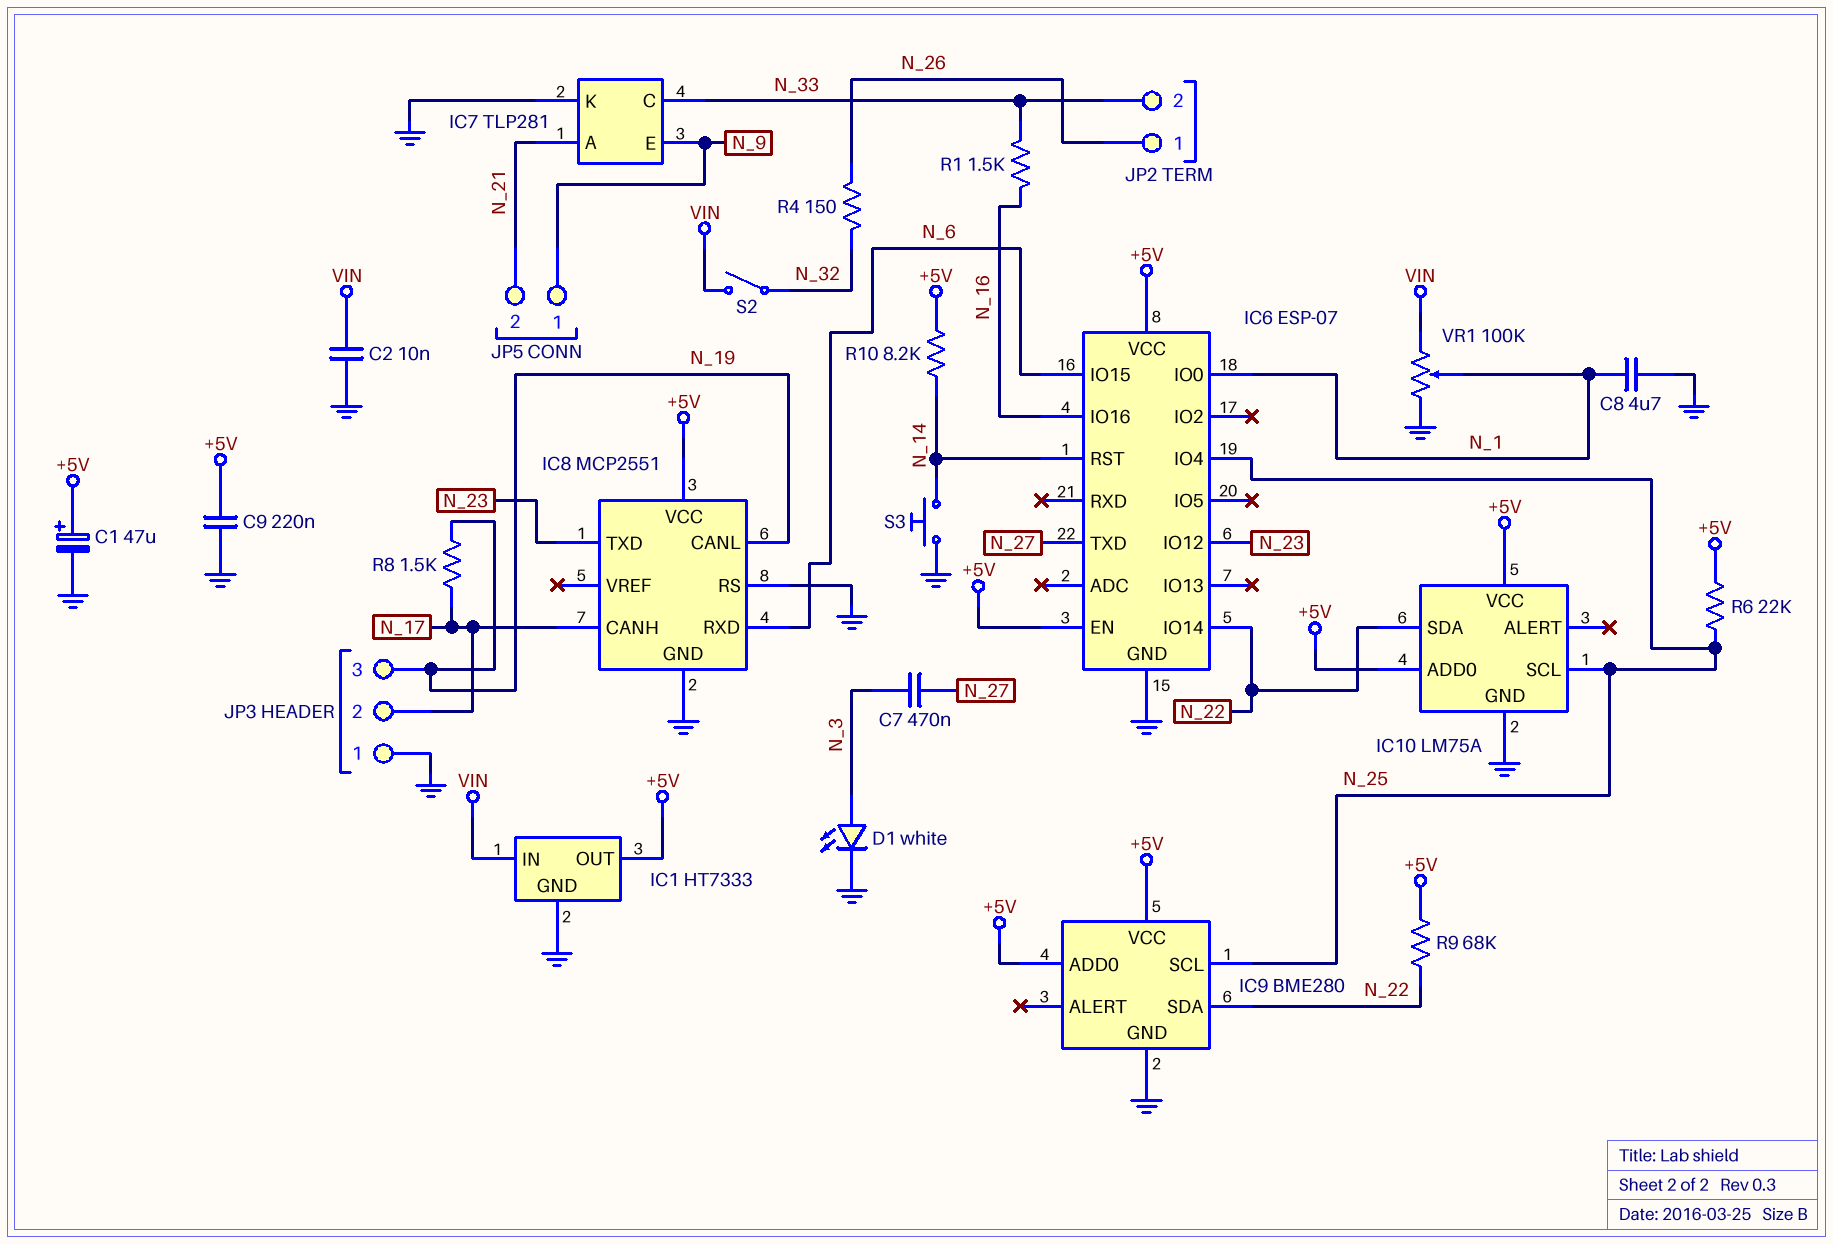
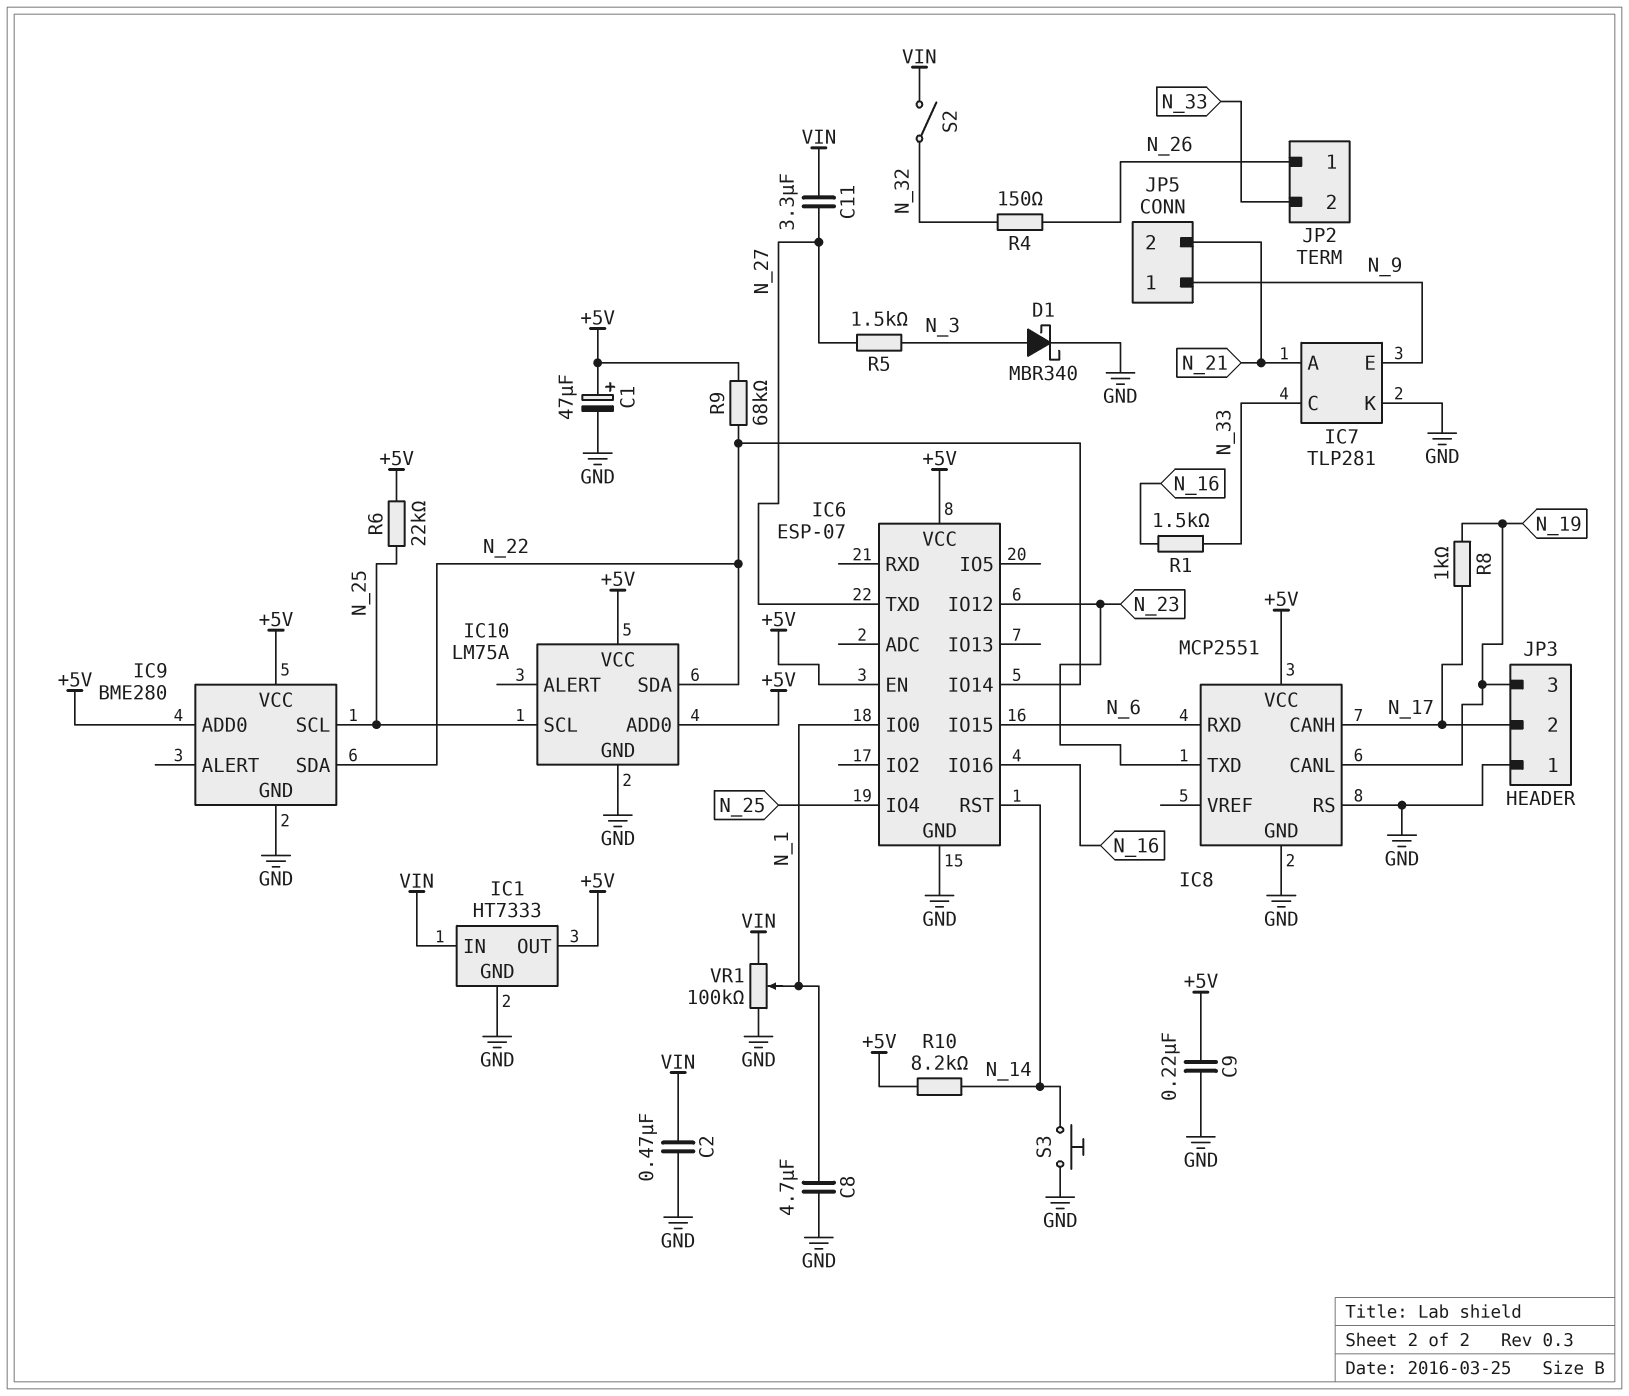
C2: 10nF (GND, VIN) -> 470nF (GND, VIN)
C7: 470nF (N_3, N_27) -> none
C11: none -> 3.3uF (N_27, VIN)
D1: LED white (A N_3, K GND) -> schottky MBR340 (A N_3, K GND)
R5: none -> 1.5k (N_3, N_27)
R8: 1.5k (N_17, N_19) -> 1k (N_17, N_19)

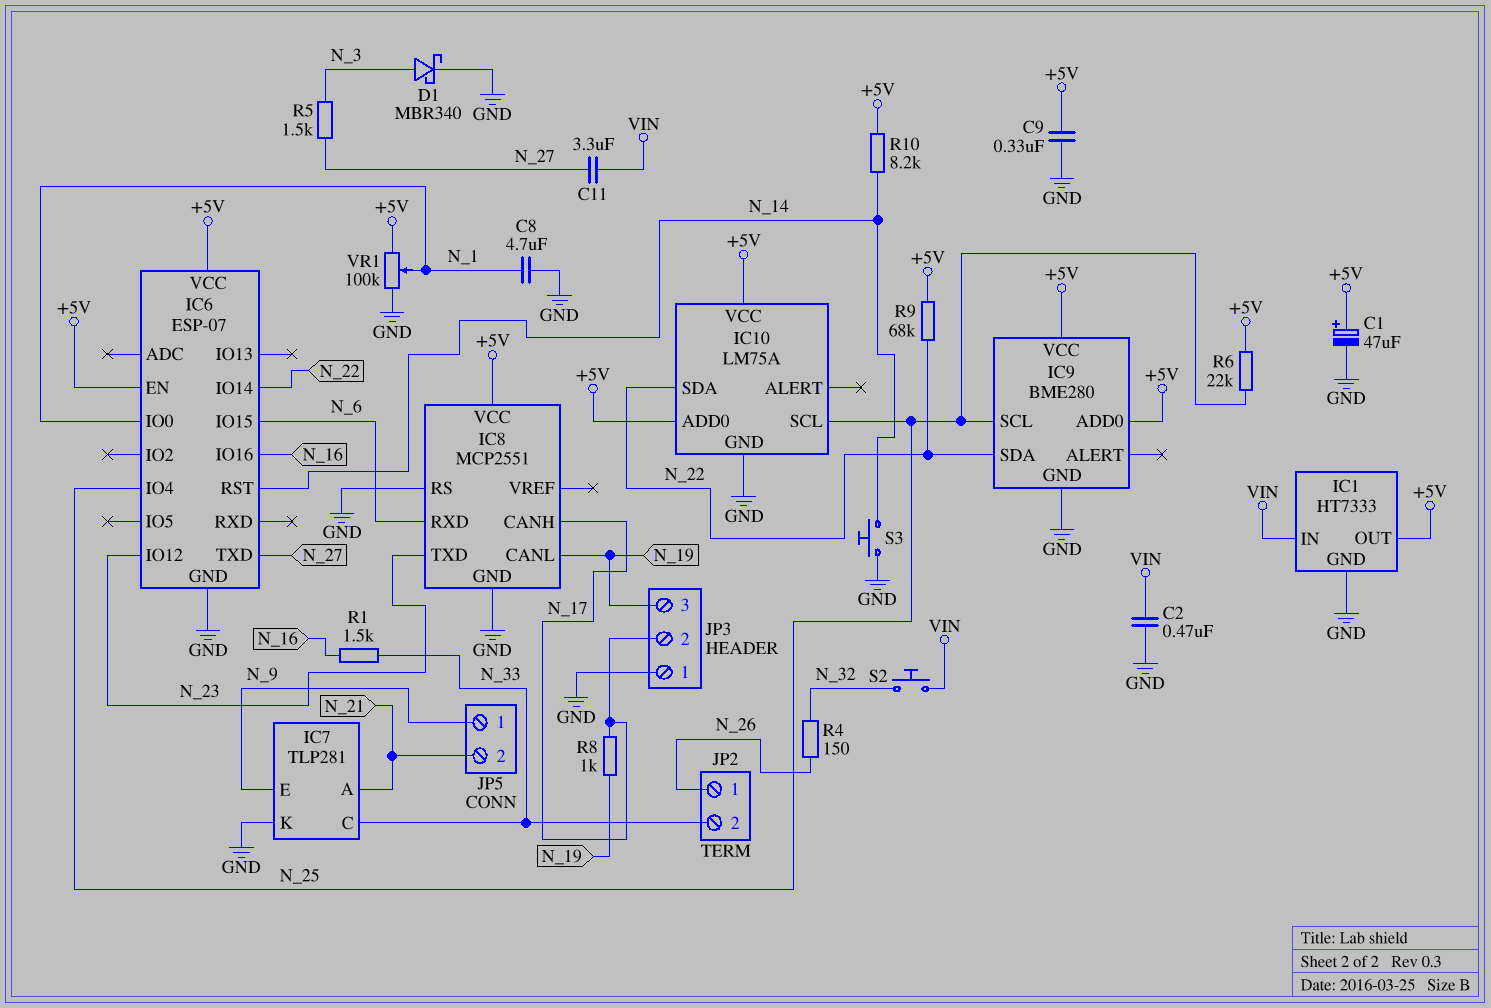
C9: 220nF (+5V, GND) -> 330nF (+5V, GND)
S2: switch (N_32, VIN) -> button (N_32, VIN)
VR1: 100k (GND, VIN, wiper N_1) -> 100k (+5V, GND, wiper N_1)

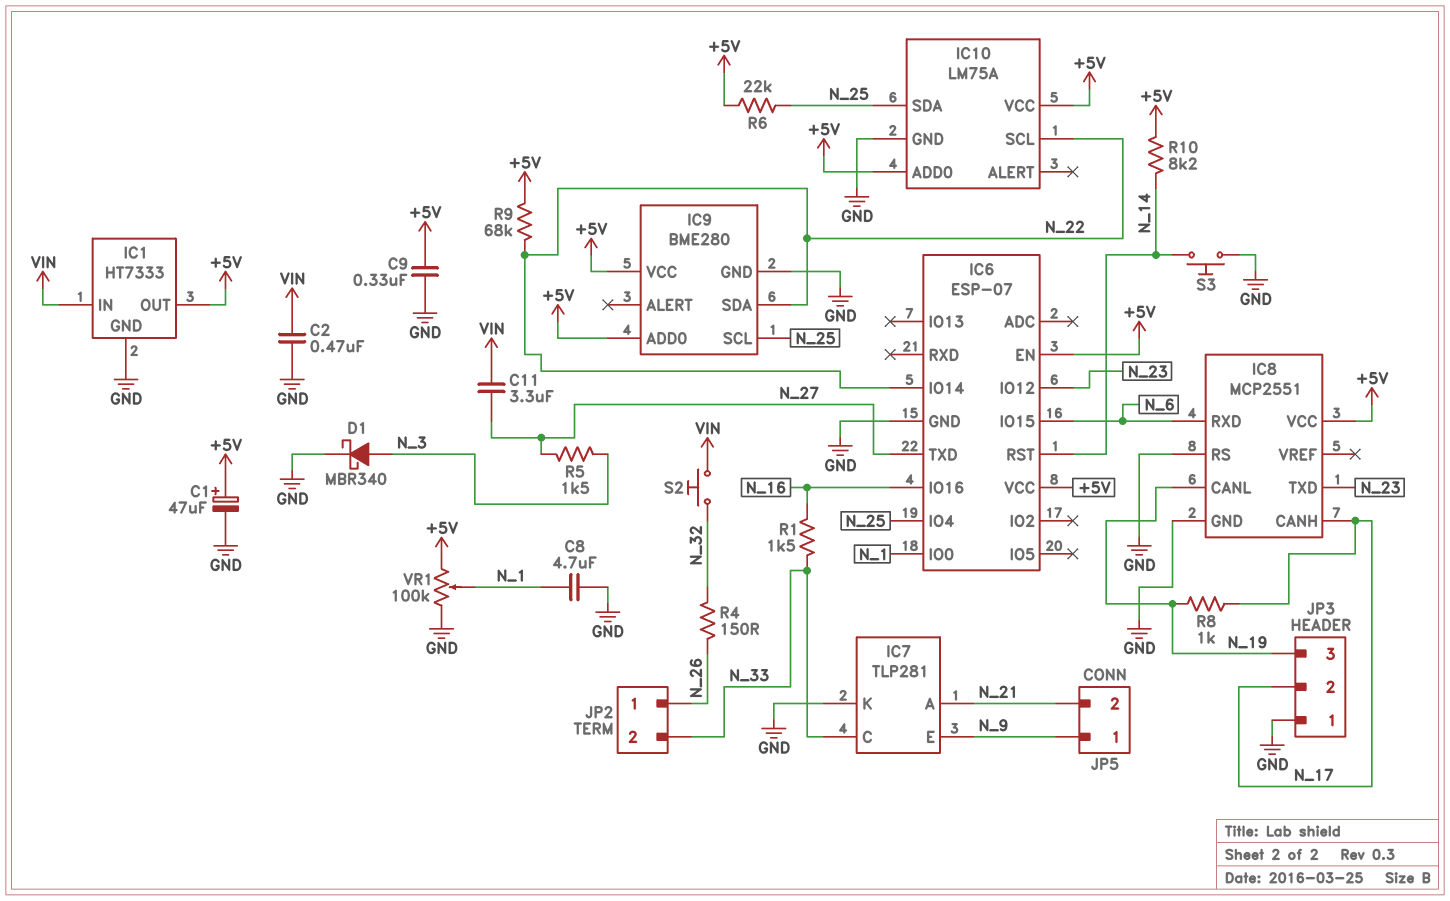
IC10 pin SCL: N_25 -> N_22
IC10 pin SDA: N_22 -> N_25

